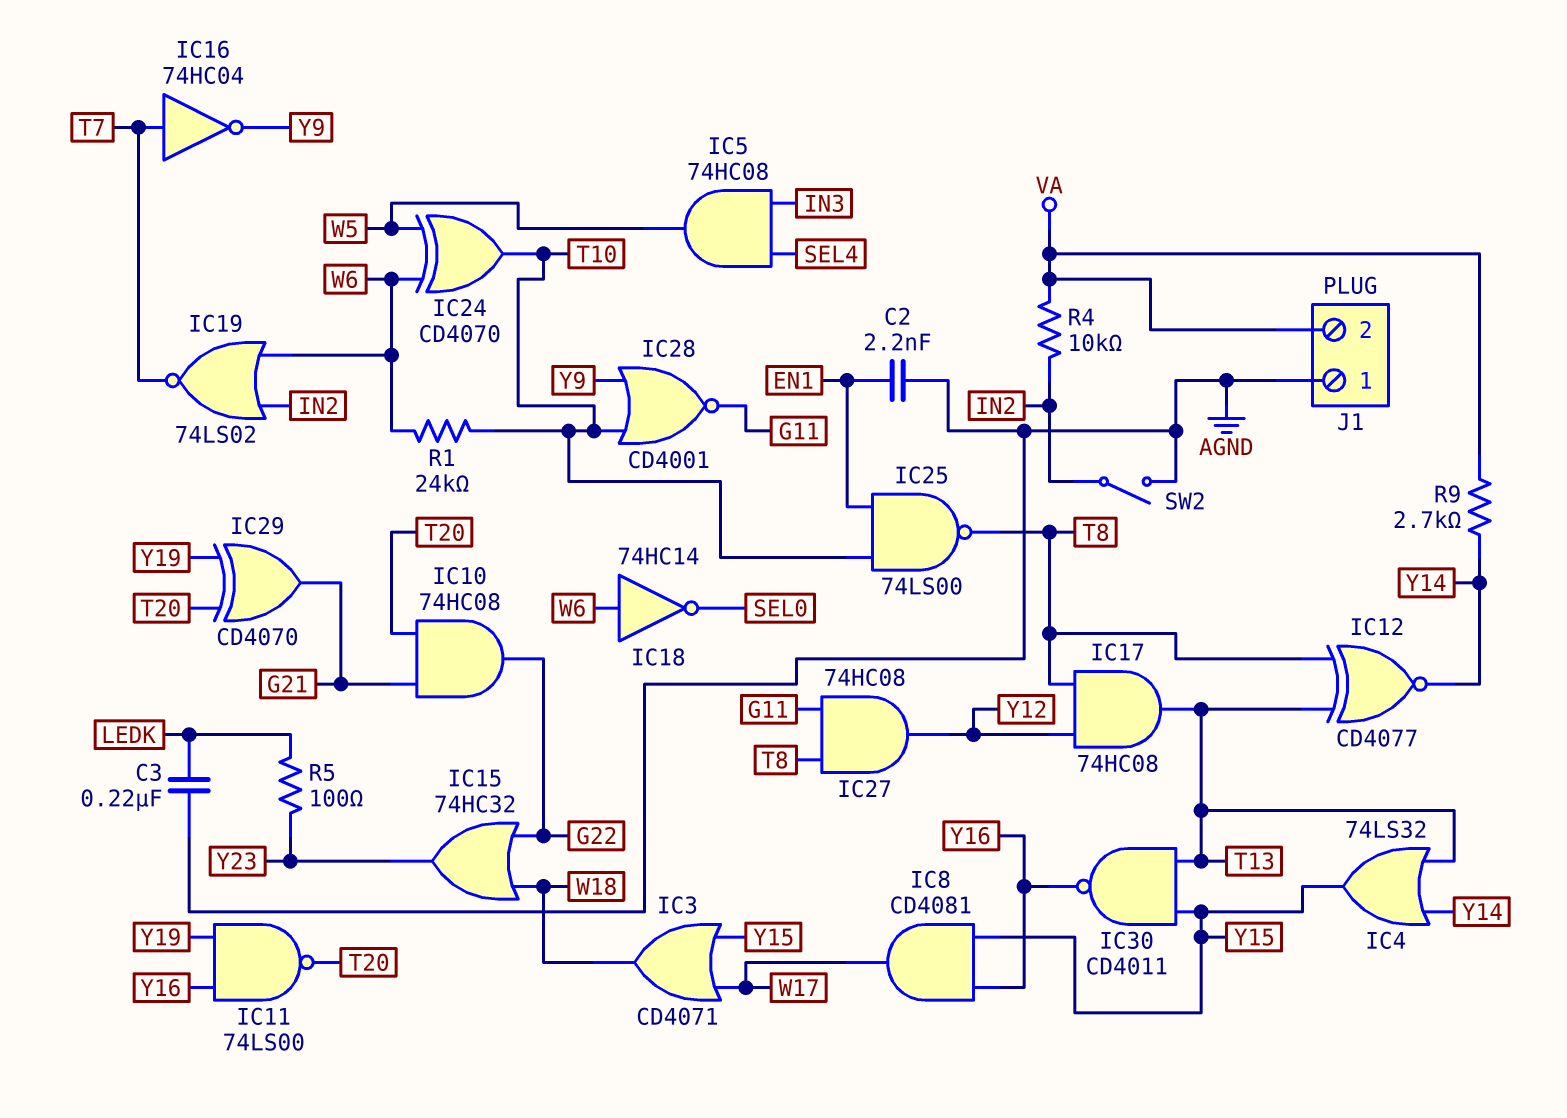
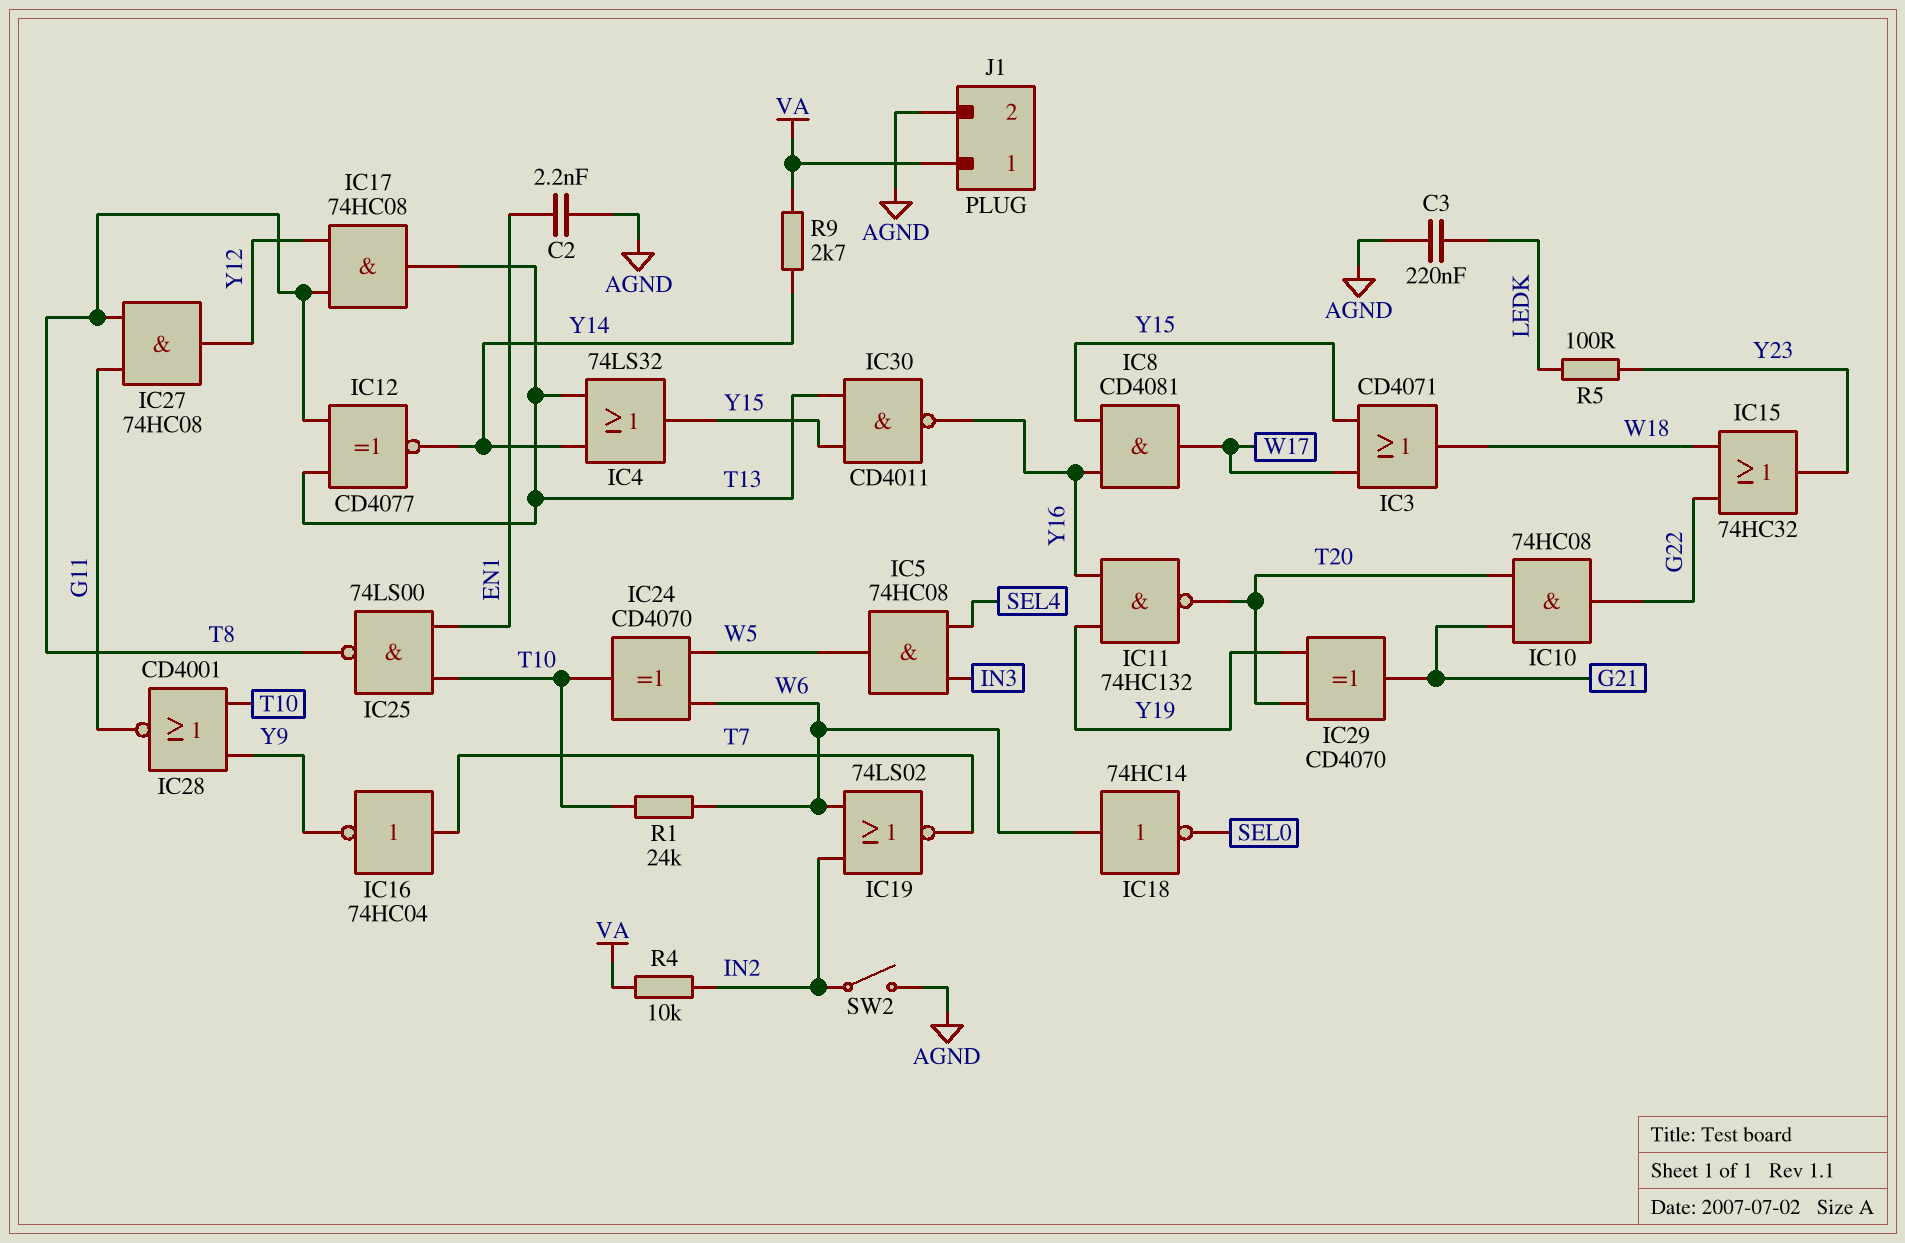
IC11: NAND 74LS00 (in Y16, in Y19, out T20) -> NAND 74HC132 (in Y16, in Y19, out T20)
J1 pin 1: AGND -> VA
J1 pin 2: VA -> AGND

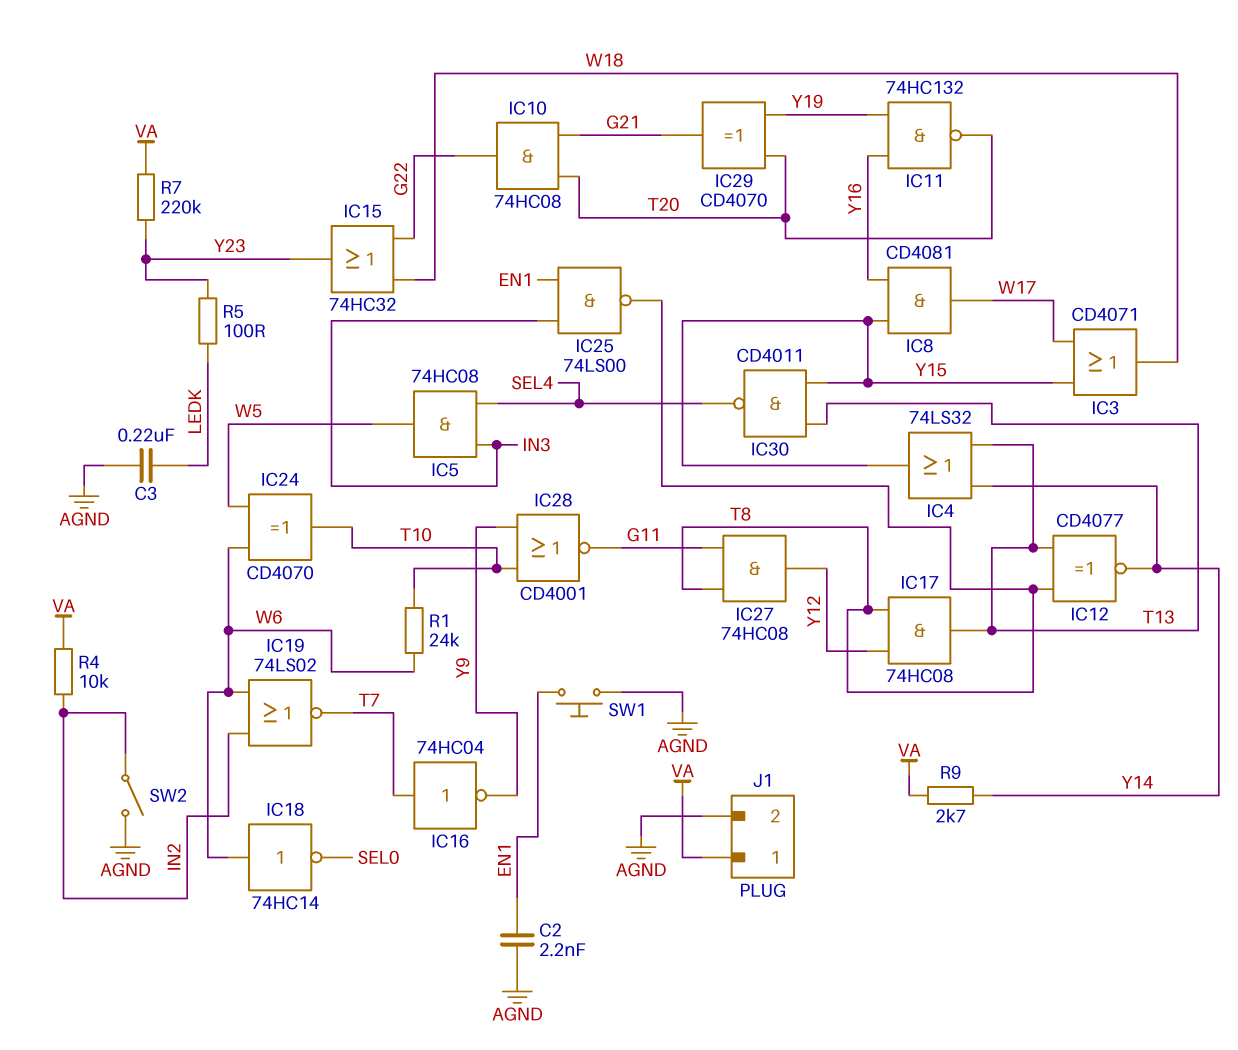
IC25: NAND 74LS00 (in EN1, in T10, out T8) -> NAND 74LS00 (in EN1, in IN3, out T8)
IC30: NAND CD4011 (in T13, in Y15, out Y16) -> NAND CD4011 (in T13, in Y15, out SEL4)
R7: none -> 220k (VA, Y23)
SW1: none -> button (AGND, EN1)

